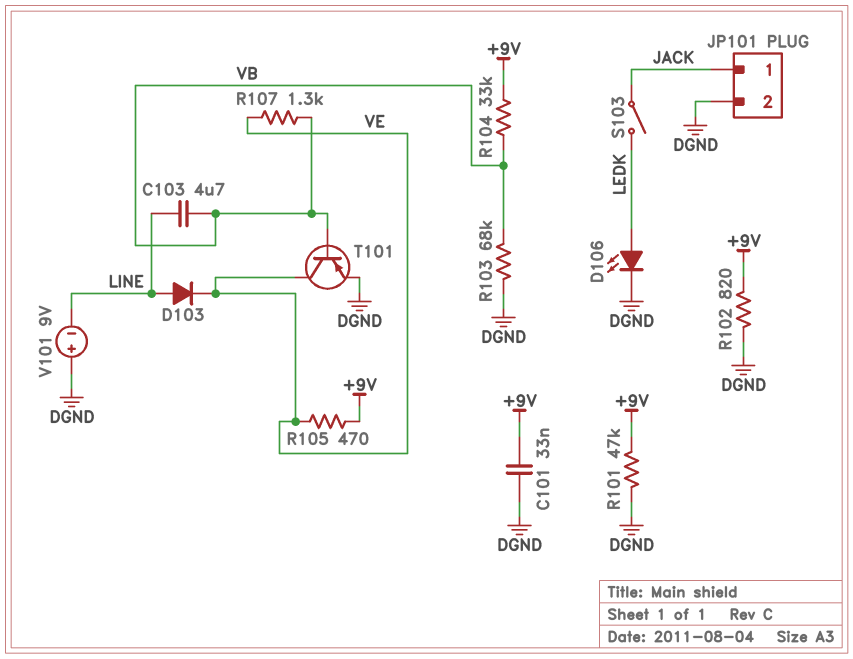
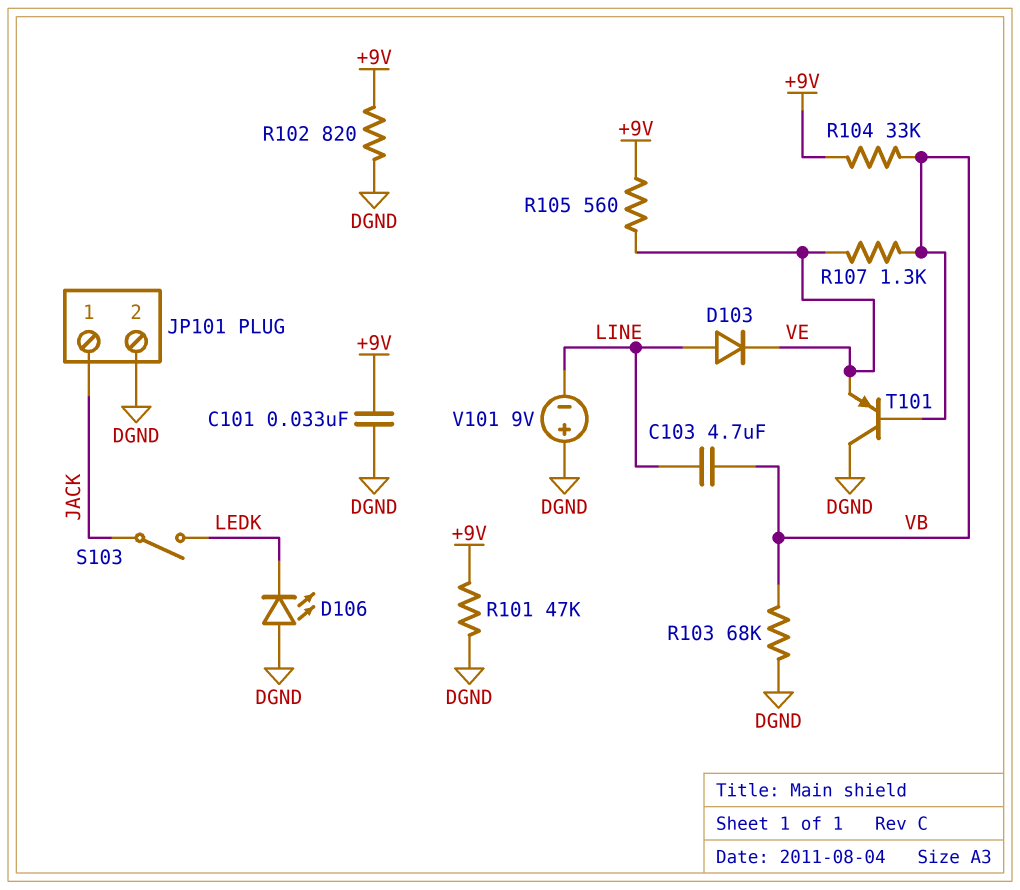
D106: LED (A LEDK, K DGND) -> LED (A DGND, K LEDK)
R105: 470 (+9V, VE) -> 560 (+9V, VE)
T101: PNP (B VB, C VE, E DGND) -> PNP (B VB, C DGND, E VE)

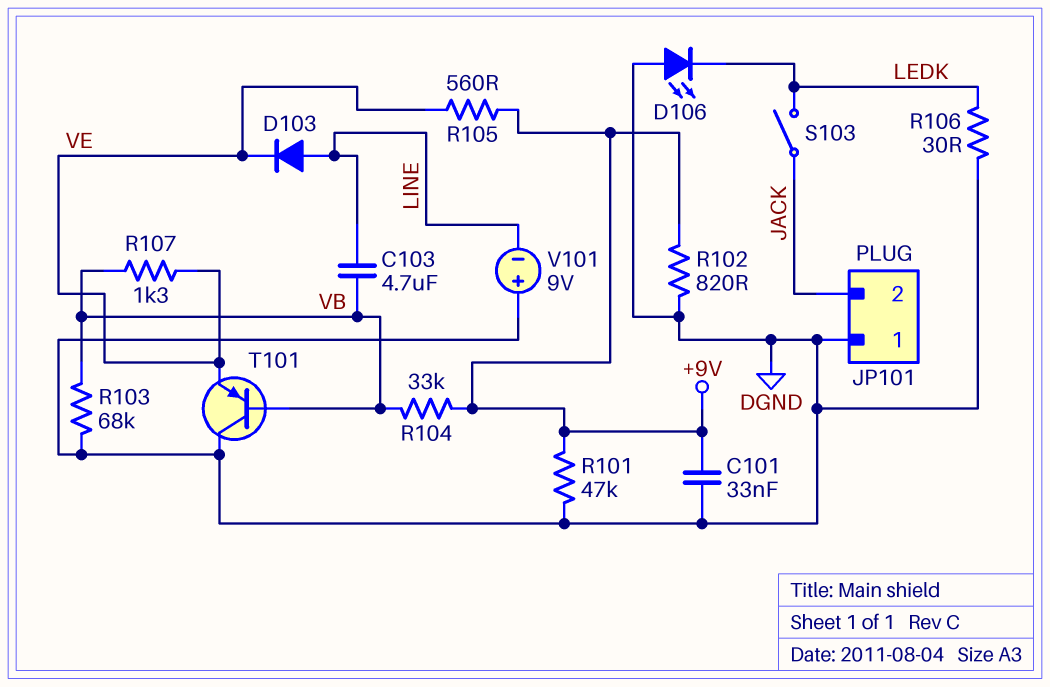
JP101 pin 1: JACK -> DGND
JP101 pin 2: DGND -> JACK
R106: none -> 30 (DGND, LEDK)

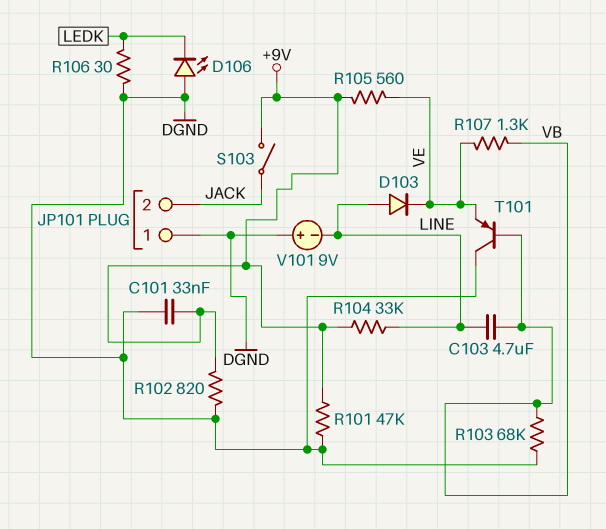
R104: 33k (+9V, VB) -> 33k (+9V, LINE)
S103: switch (JACK, LEDK) -> switch (+9V, JACK)

